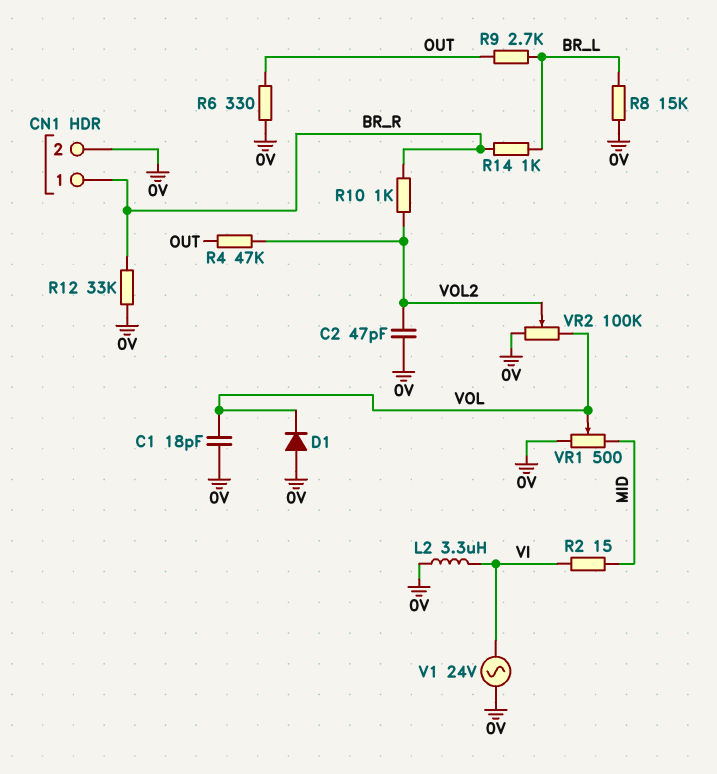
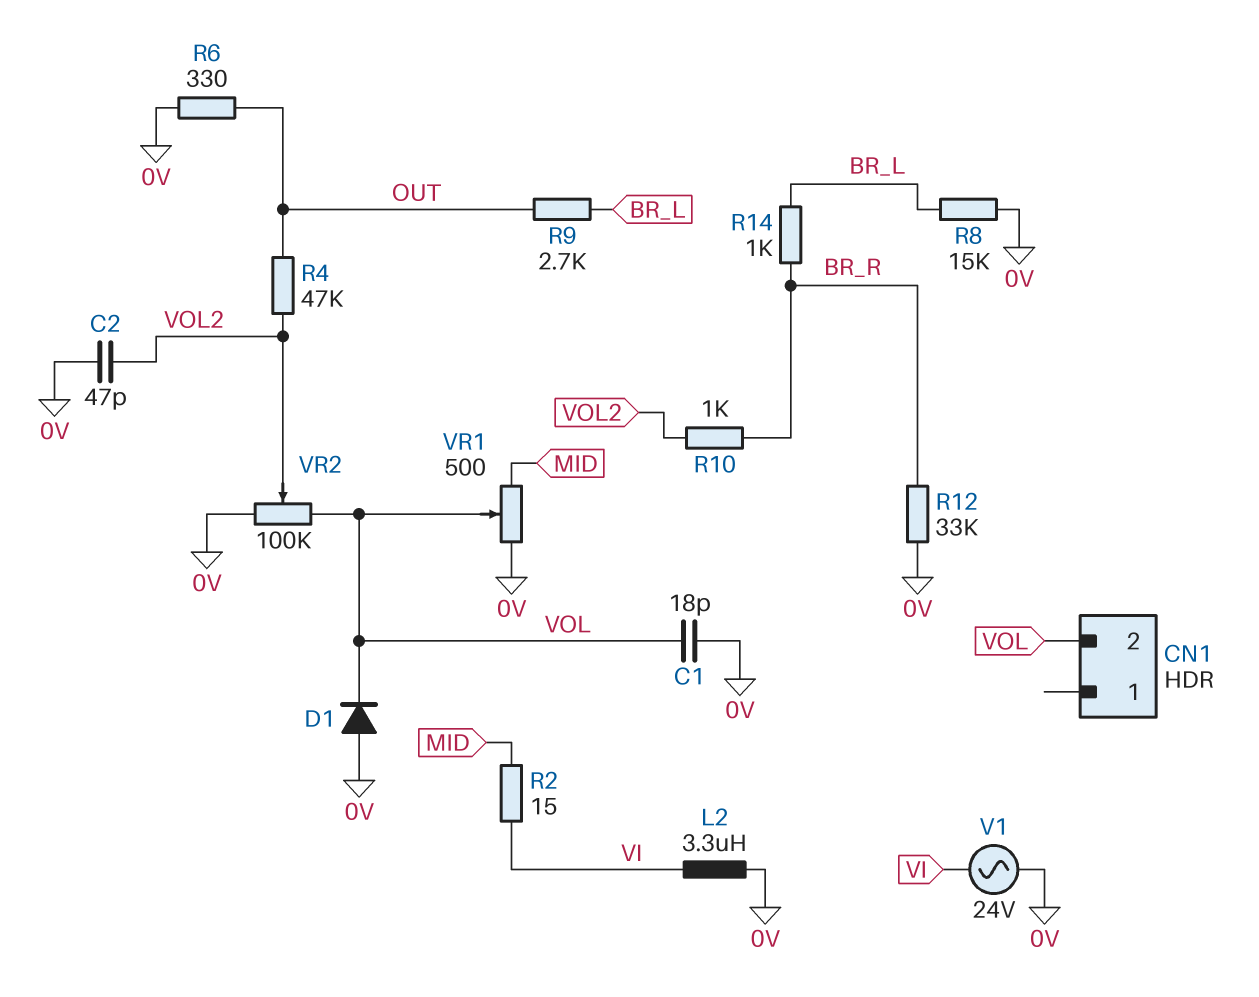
CN1 pin 1: BR_R -> none
CN1 pin 2: 0V -> VOL

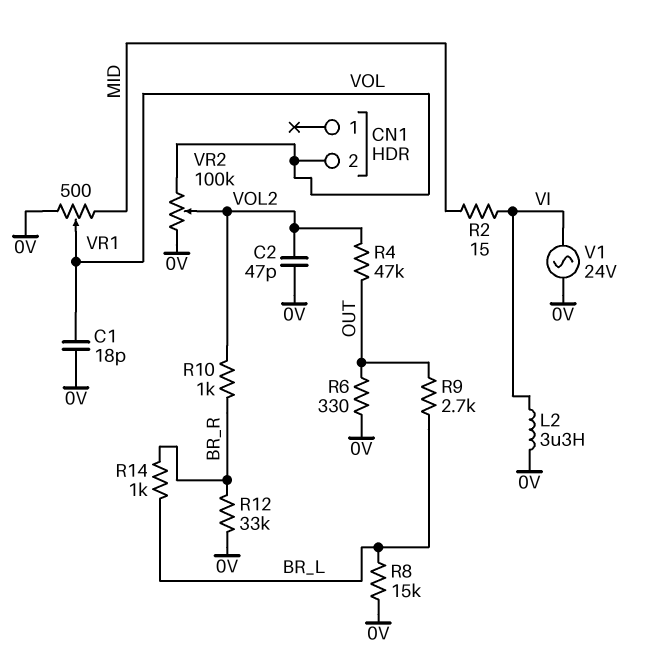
D1: diode (A 0V, K VOL) -> none

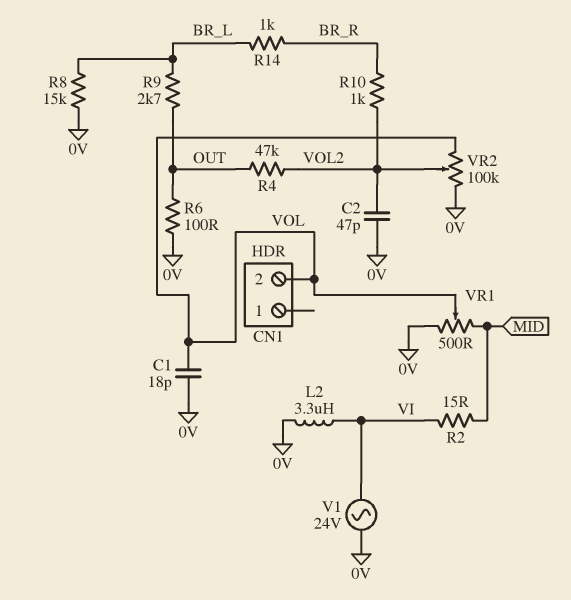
R6: 330 (0V, OUT) -> 100 (0V, OUT)
R12: 33k (0V, BR_R) -> none

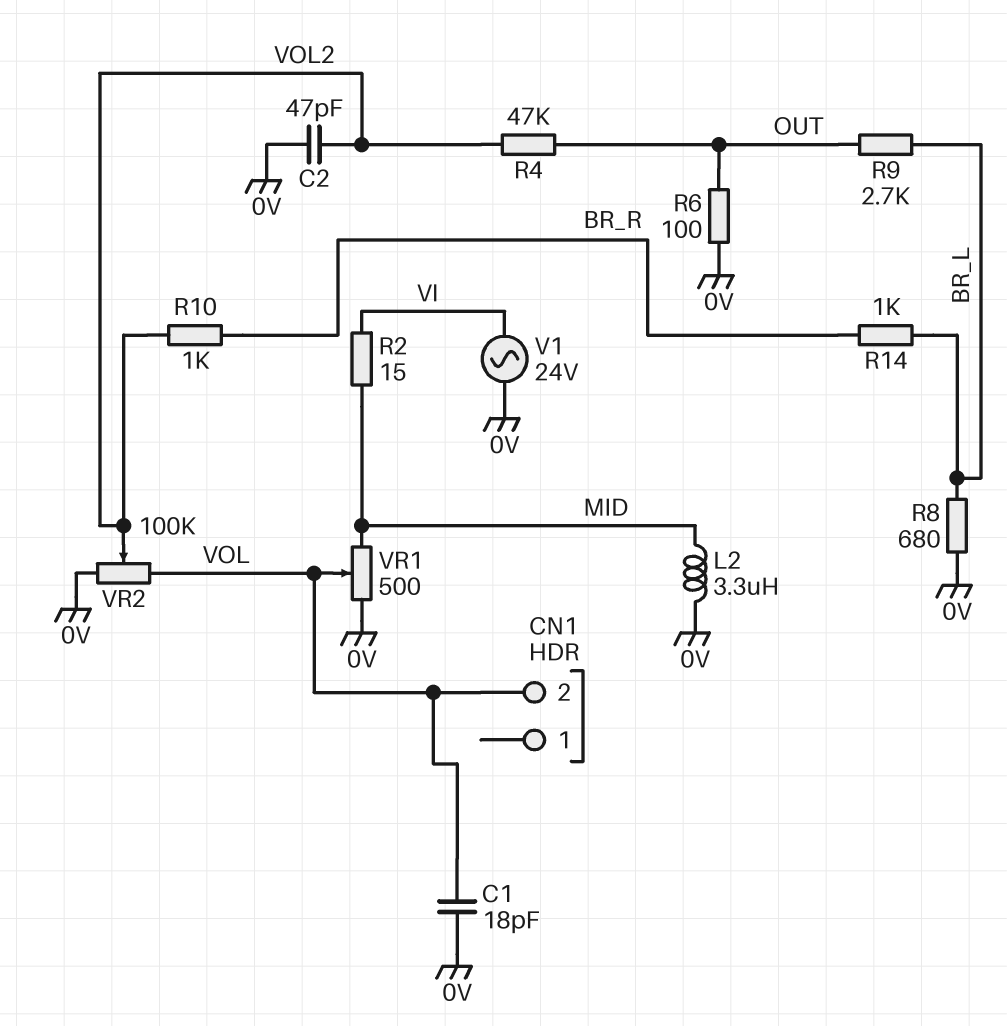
L2: 3.3uH (0V, VI) -> 3.3uH (0V, MID)
R8: 15k (0V, BR_L) -> 680 (0V, BR_L)

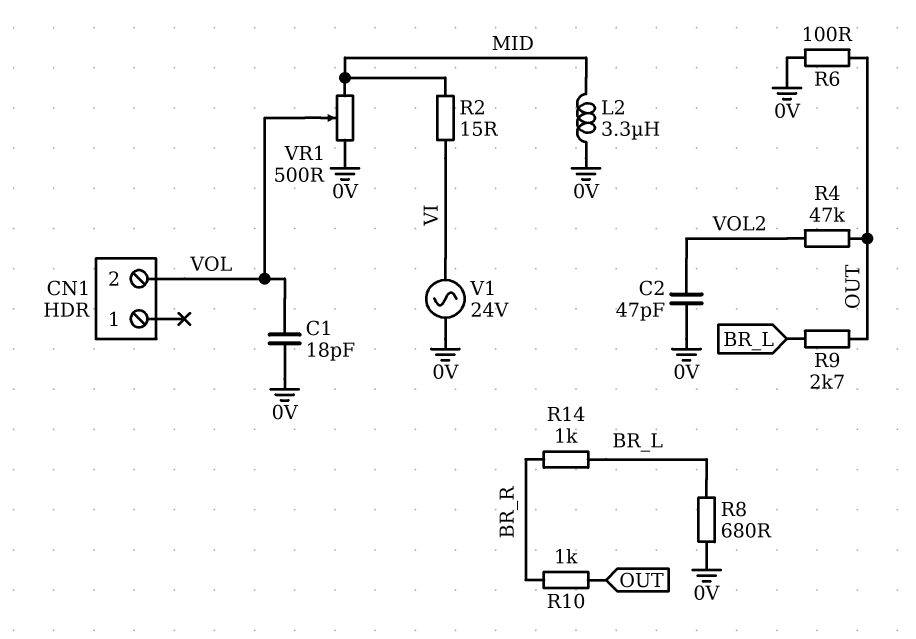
R10: 1k (BR_R, VOL2) -> 1k (BR_R, OUT)
VR2: 100k (0V, VOL, wiper VOL2) -> none

